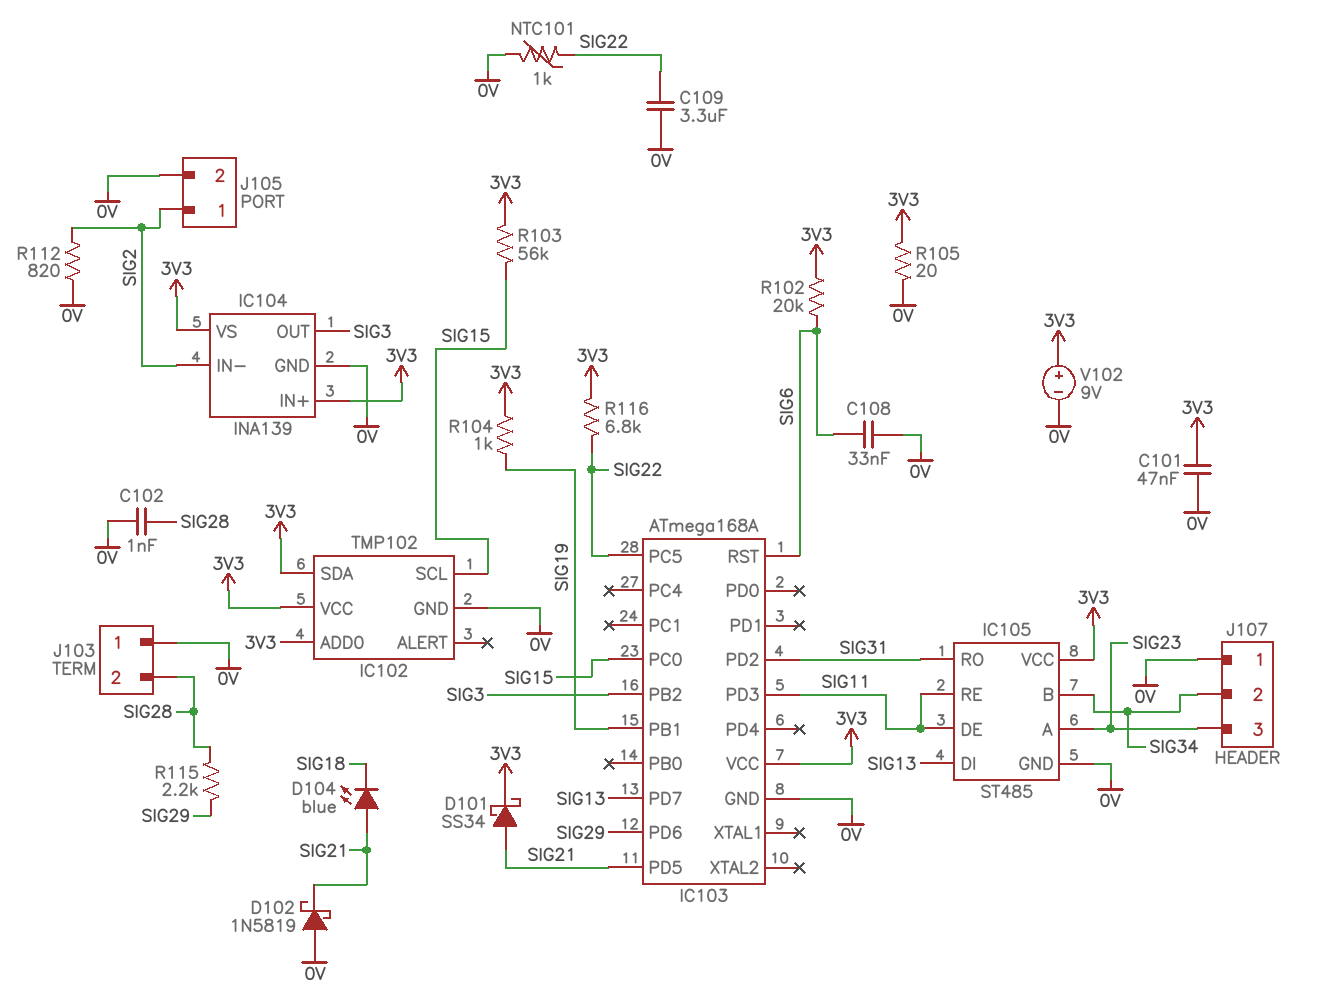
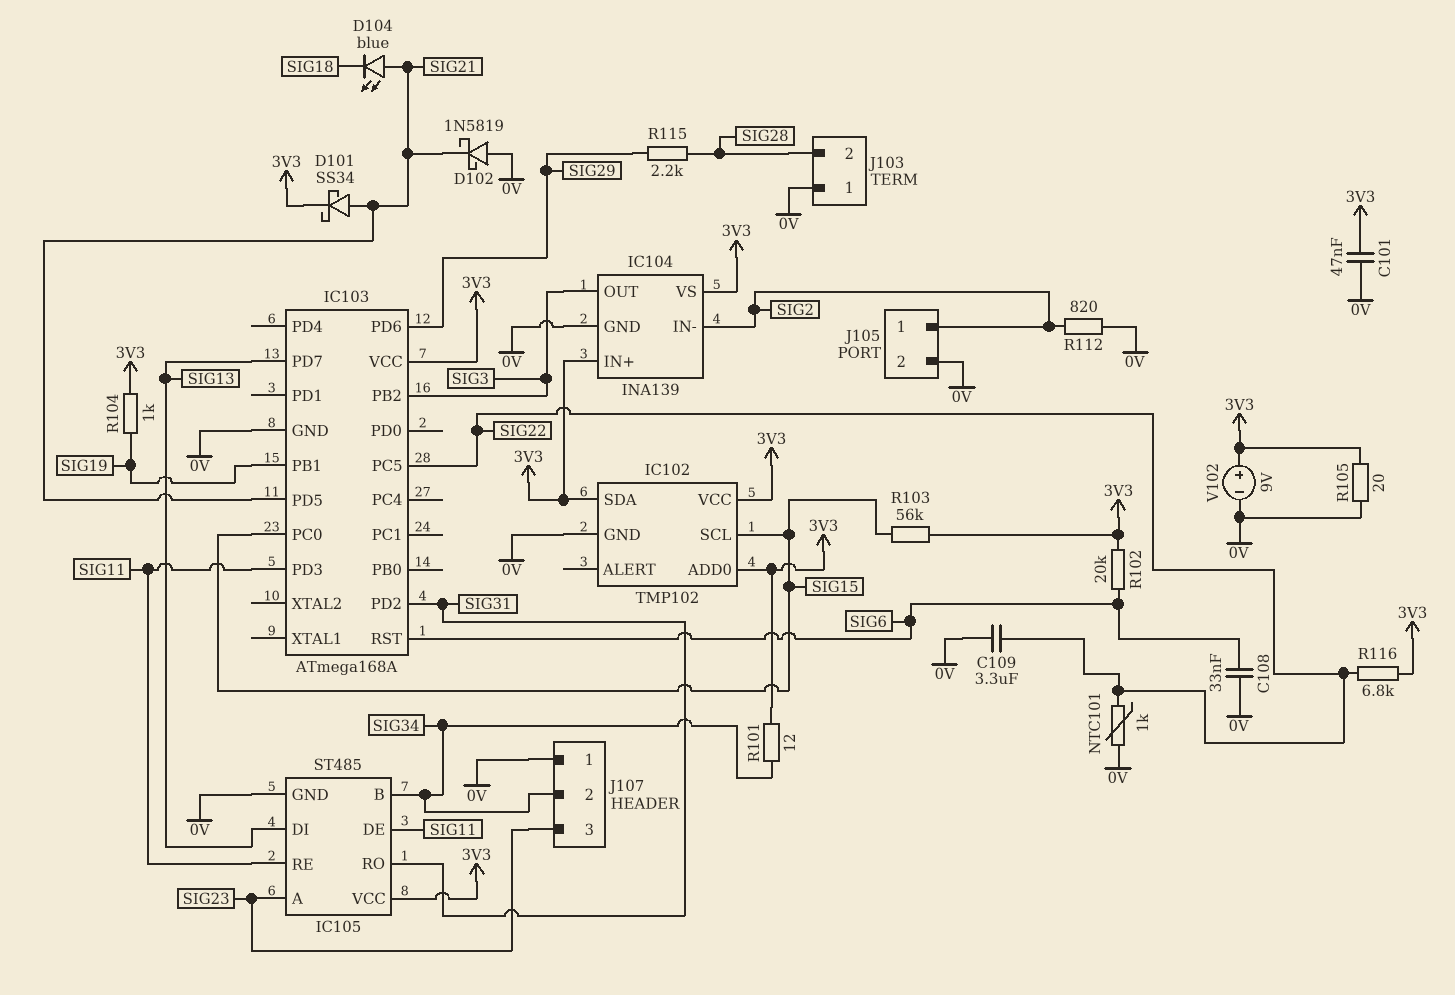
C102: 1nF (0V, SIG28) -> none
R101: none -> 12 (3V3, SIG34)

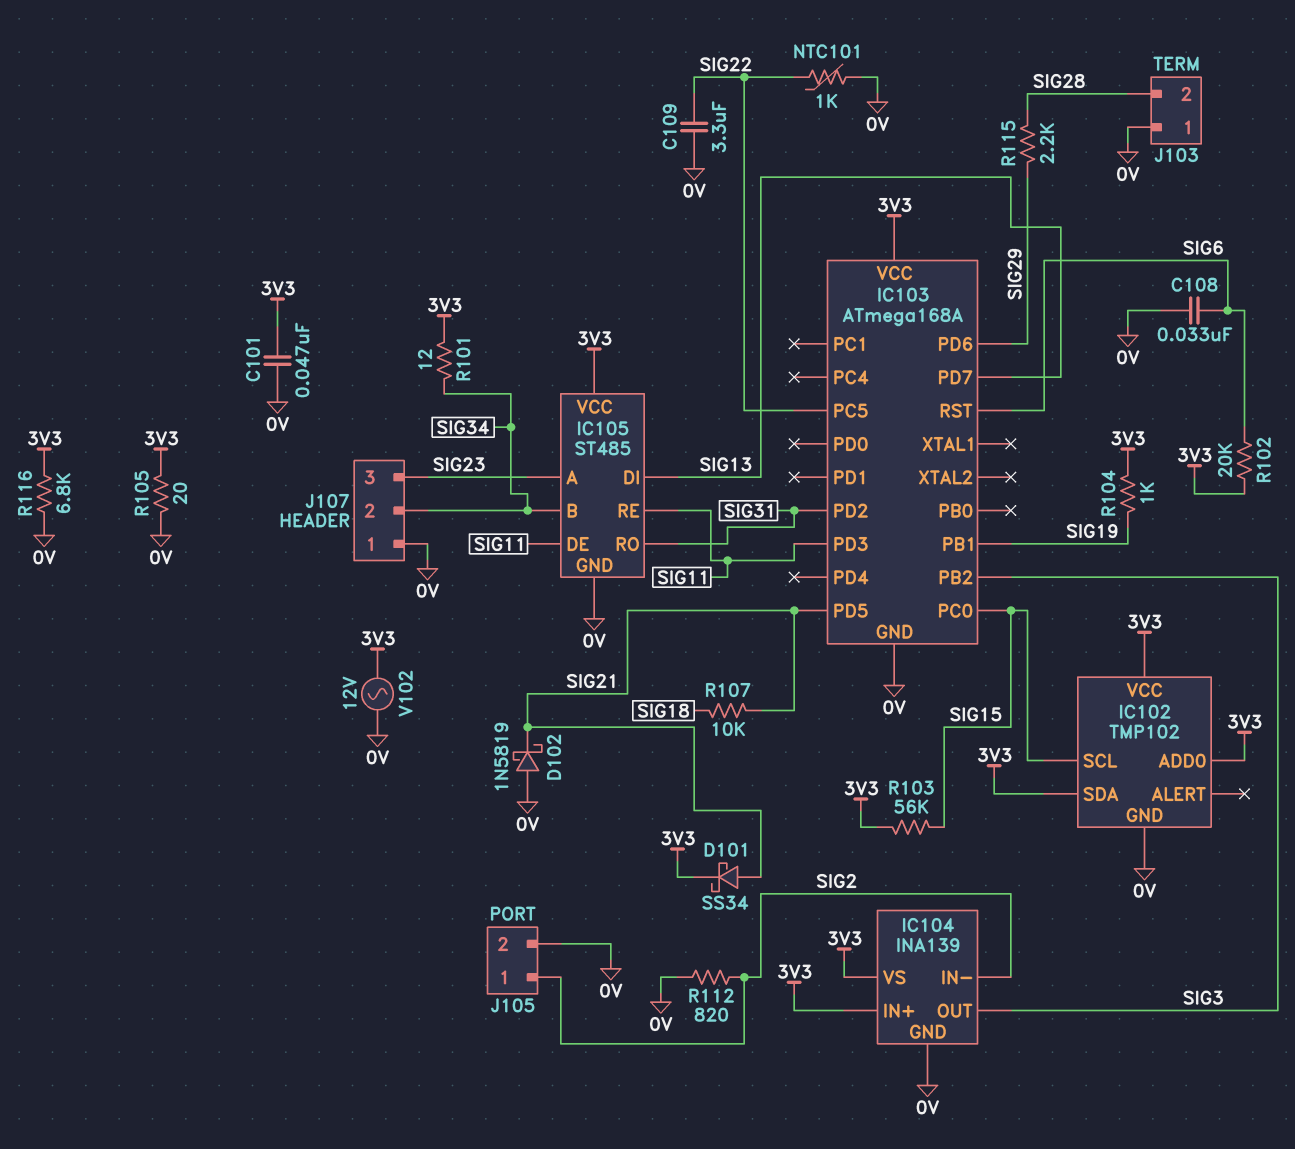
D104: LED blue (A SIG21, K SIG18) -> none
R107: none -> 10k (SIG18, SIG21)
R116: 6.8k (3V3, SIG22) -> 6.8k (0V, 3V3)
V102: 9V (plus 3V3, minus 0V) -> AC 12V (0V, 3V3)

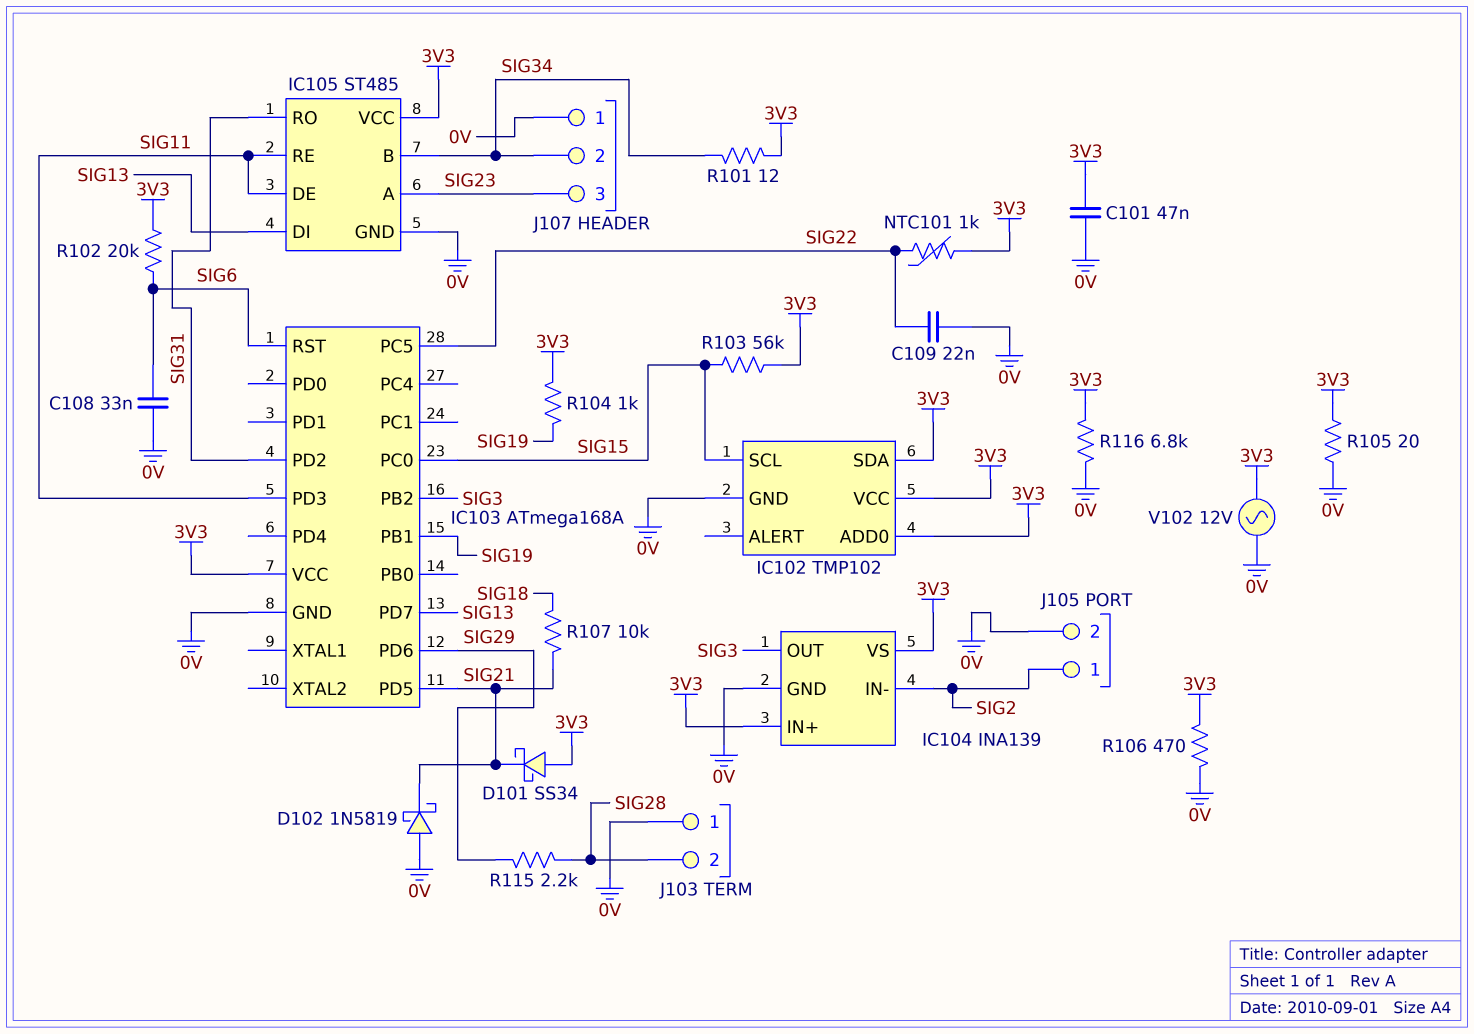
C109: 3.3uF (0V, SIG22) -> 22nF (0V, SIG22)
D101: schottky SS34 (A SIG21, K 3V3) -> schottky SS34 (A 3V3, K SIG21)
NTC101: 1k (0V, SIG22) -> 1k (3V3, SIG22)
R106: none -> 470 (0V, 3V3)
R112: 820 (0V, SIG2) -> none

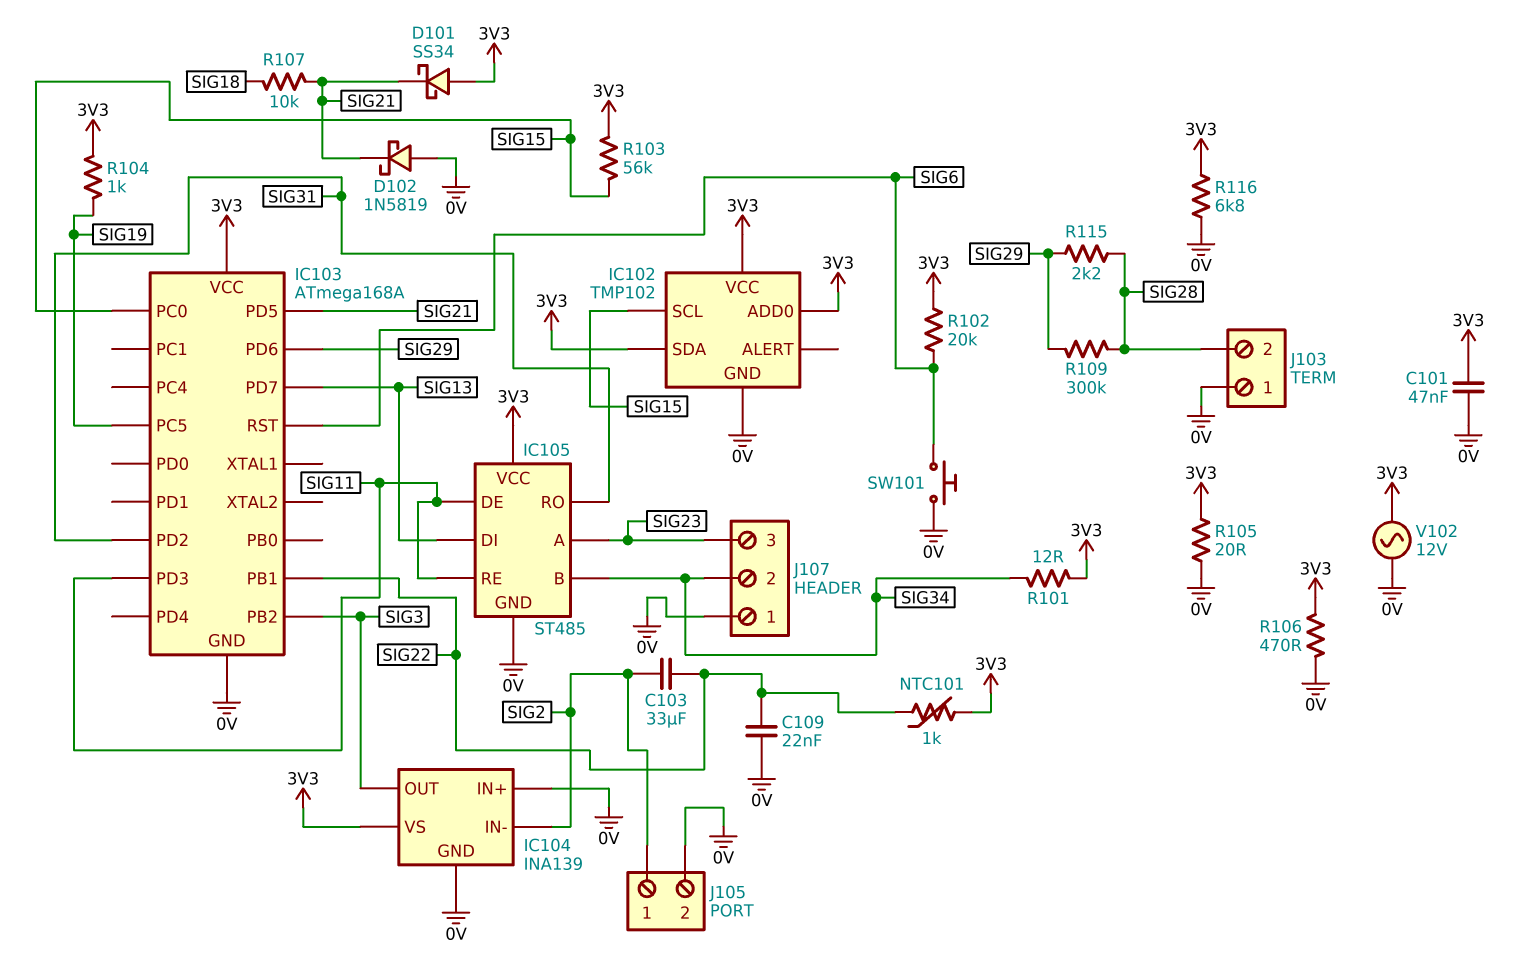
C103: none -> 33uF (SIG2, SIG22)
C108: 33nF (0V, SIG6) -> none
IC103 pin PB1: SIG19 -> SIG22
IC103 pin PC5: SIG22 -> SIG19
IC104 pin IN+: 3V3 -> 0V
R109: none -> 300k (SIG28, SIG29)
SW101: none -> button (0V, SIG6)

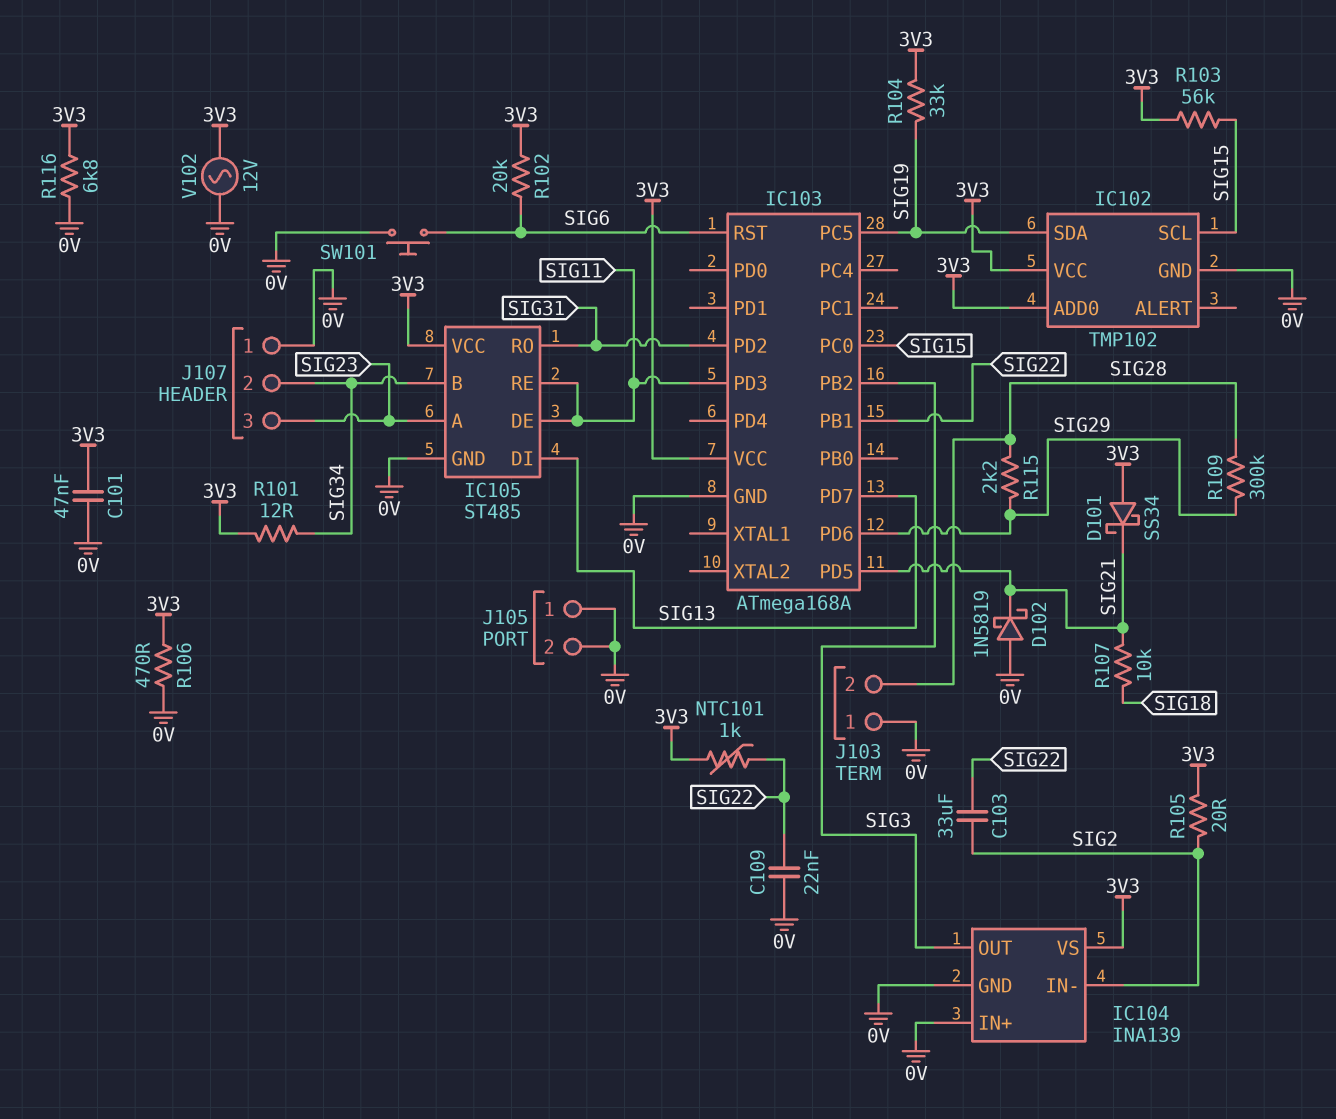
IC102 pin SDA: 3V3 -> SIG19
J105 pin 1: SIG2 -> 0V
R104: 1k (3V3, SIG19) -> 33k (3V3, SIG19)
R105: 20 (0V, 3V3) -> 20 (3V3, SIG2)

